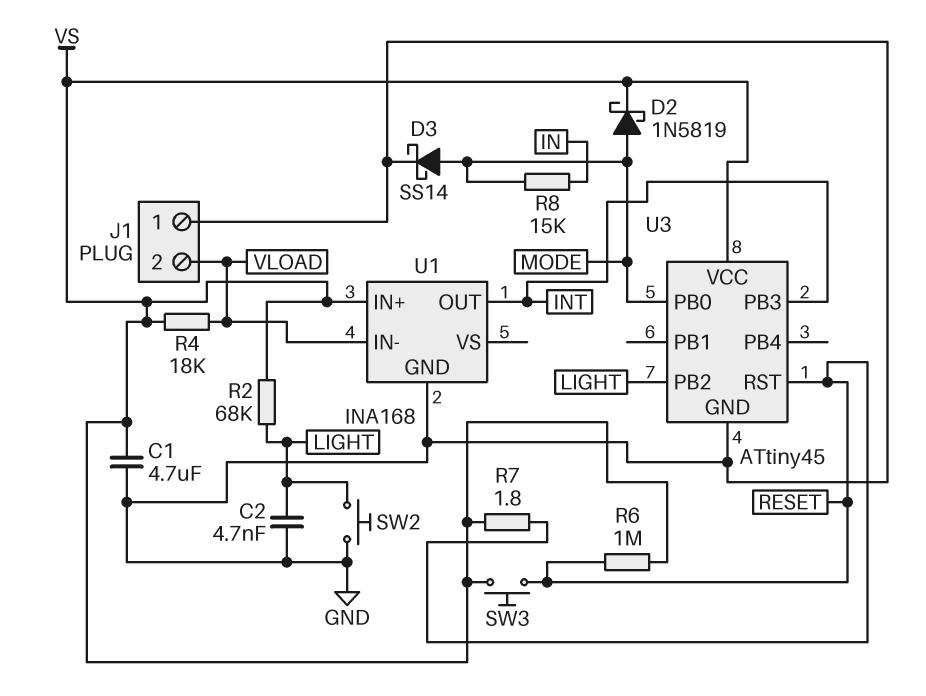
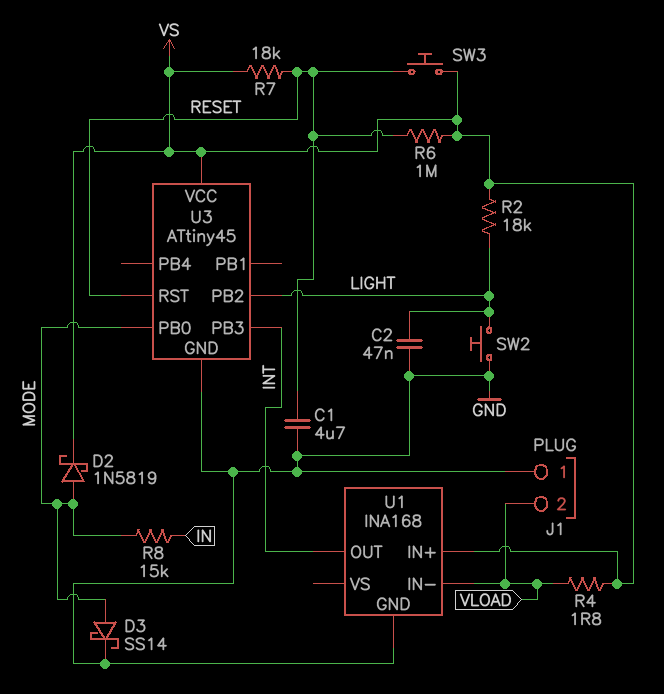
C1: 4.7uF (GND, VS) -> 4.7uF (GND, RESET)
C2: 4.7nF (GND, LIGHT) -> 47nF (GND, LIGHT)
R2: 68k (LIGHT, VS) -> 18k (LIGHT, VS)
R4: 18k (VLOAD, VS) -> 1.8 (VLOAD, VS)
R7: 1.8 (RESET, VS) -> 18k (RESET, VS)

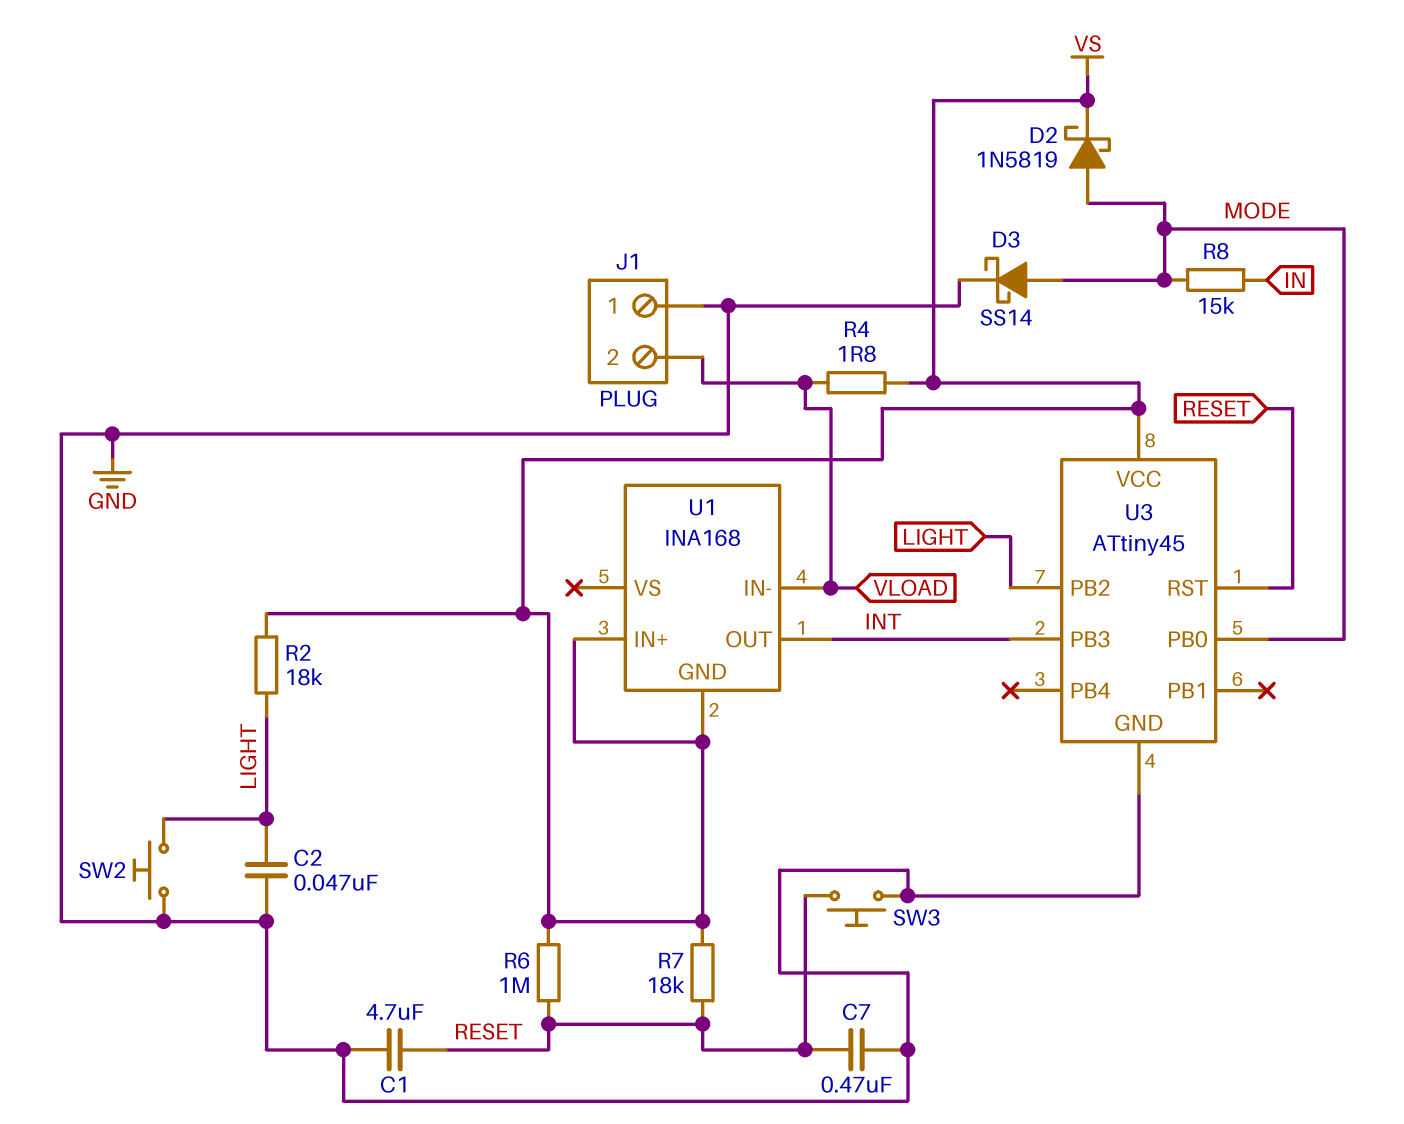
C7: none -> 470nF (GND, RESET)
SW3: button (RESET, VS) -> button (GND, RESET)
U1 pin GND: GND -> VS

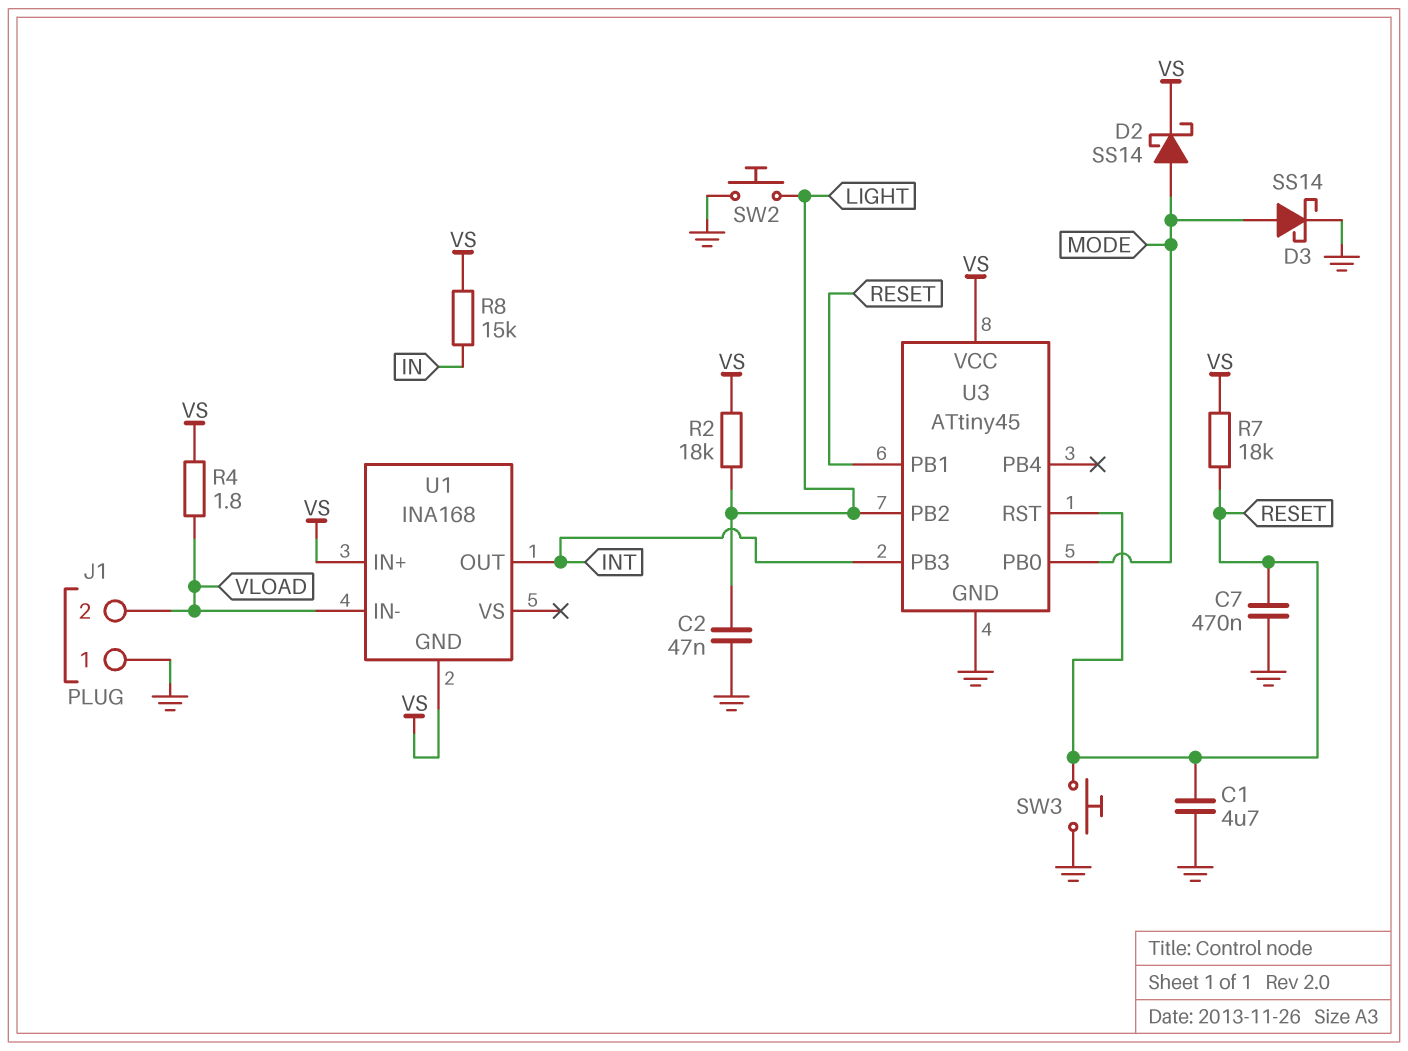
D2: schottky 1N5819 (A MODE, K VS) -> schottky SS14 (A MODE, K VS)
R6: 1M (RESET, VS) -> none
R8: 15k (IN, MODE) -> 15k (IN, VS)
U3 pin PB1: none -> RESET

